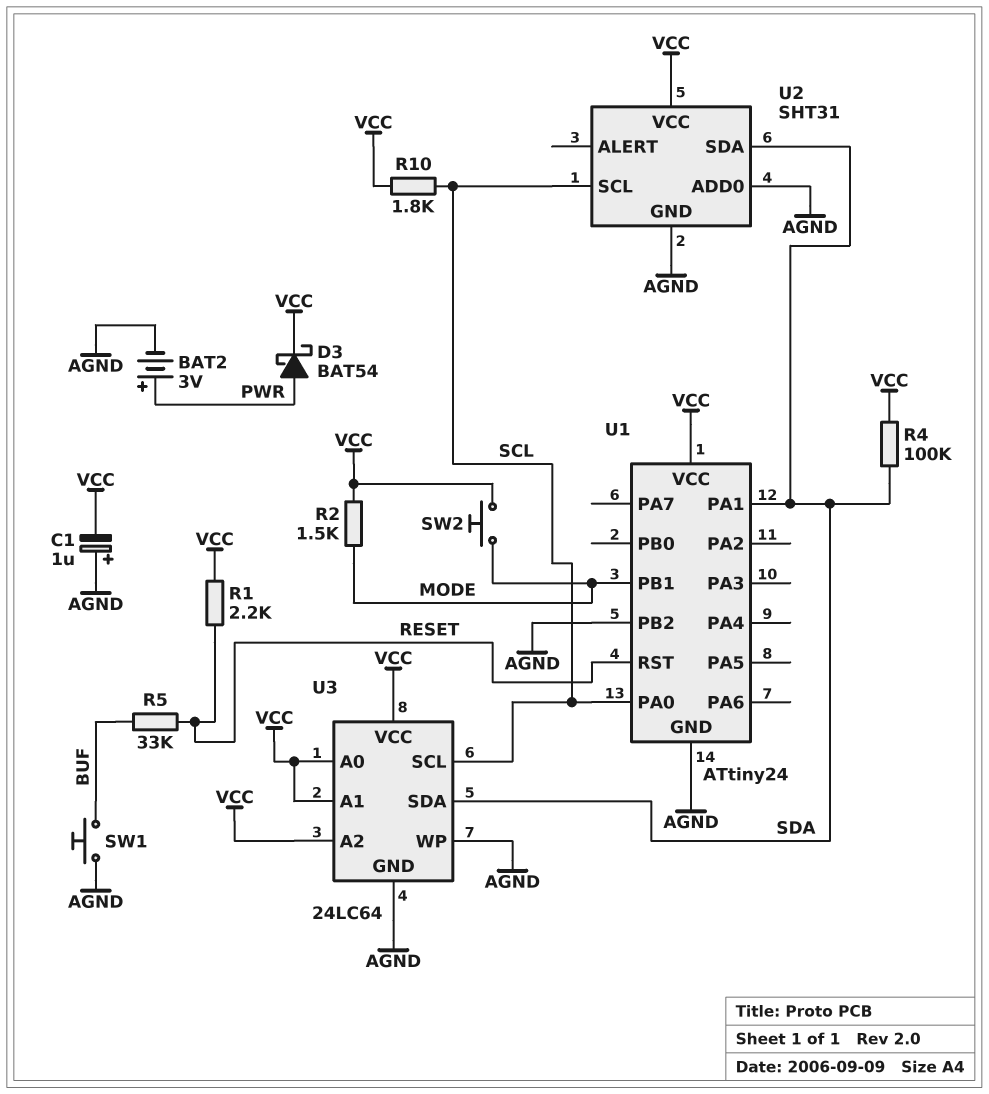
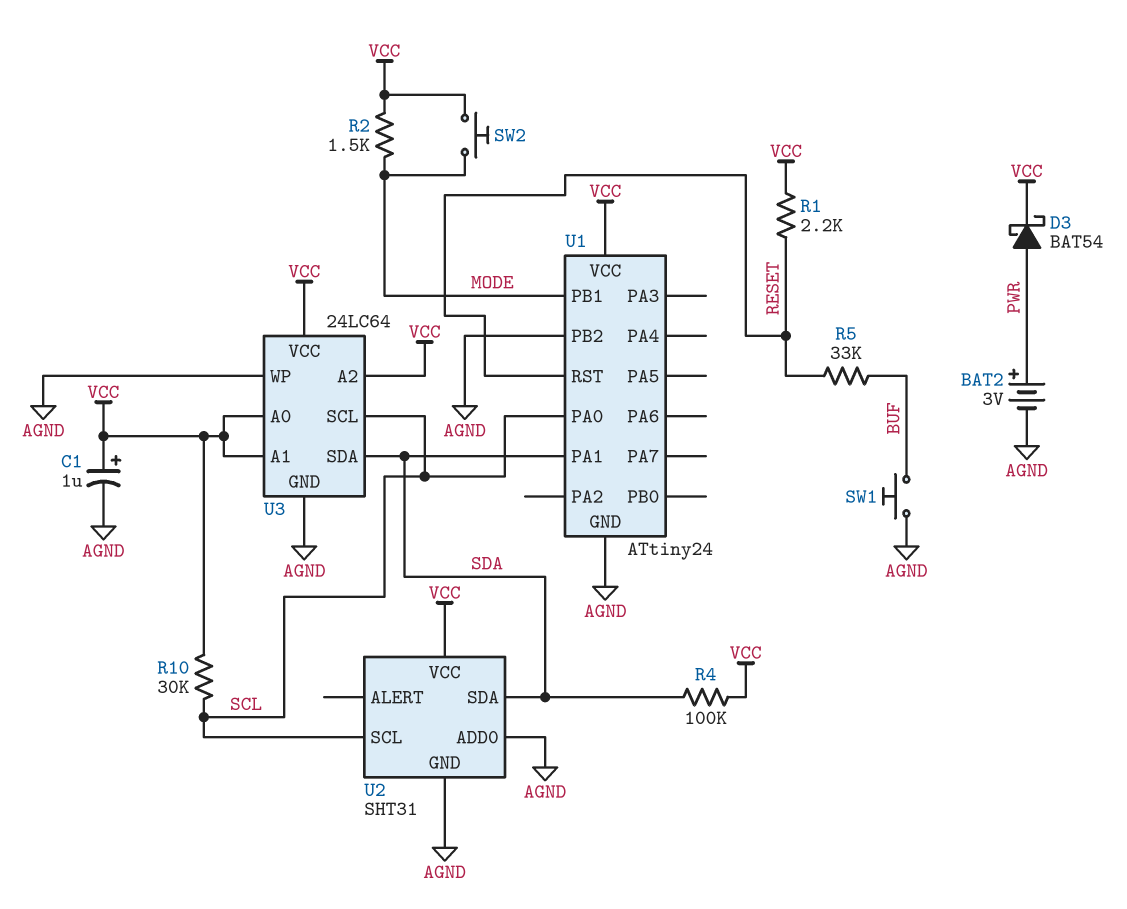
C1: 1uF (plus AGND, minus VCC) -> 1uF (plus VCC, minus AGND)
R10: 1.8k (SCL, VCC) -> 30k (SCL, VCC)

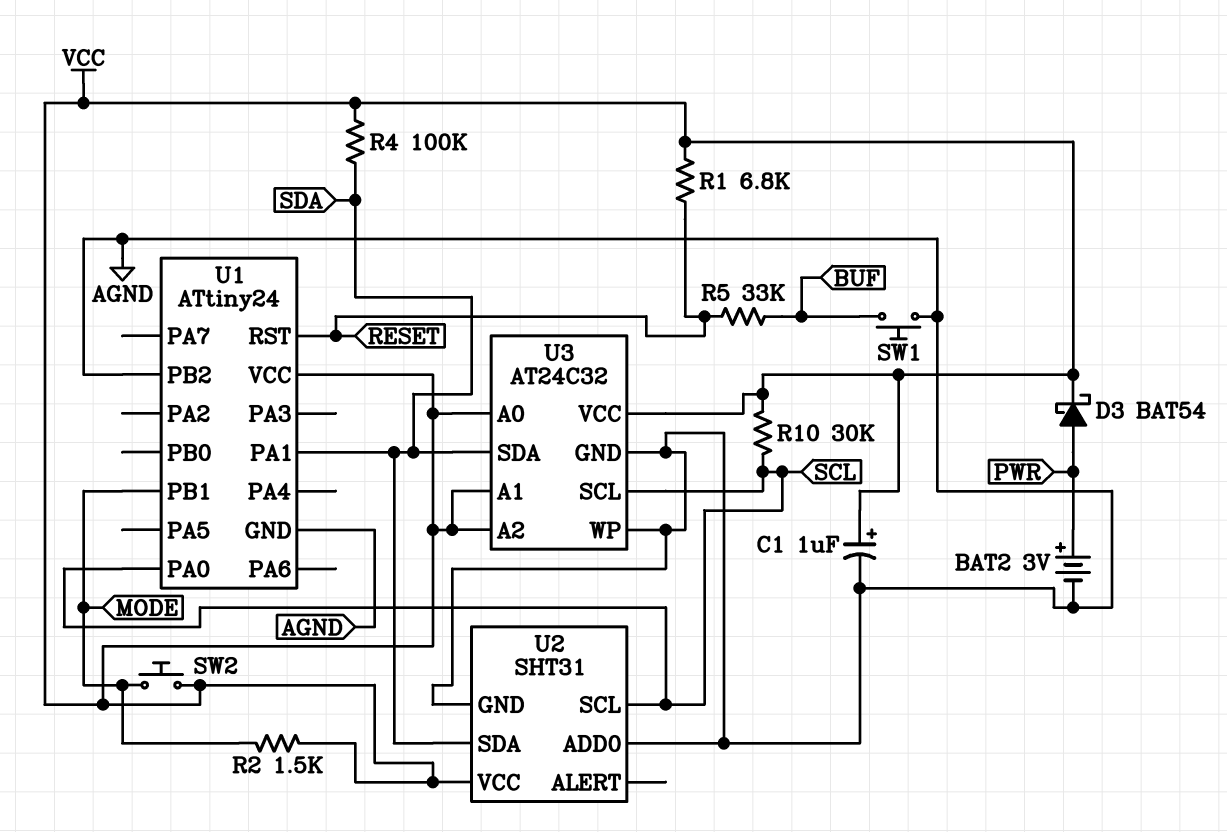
R1: 2.2k (RESET, VCC) -> 6.8k (RESET, VCC)
U3: 24LC64 -> AT24C32

